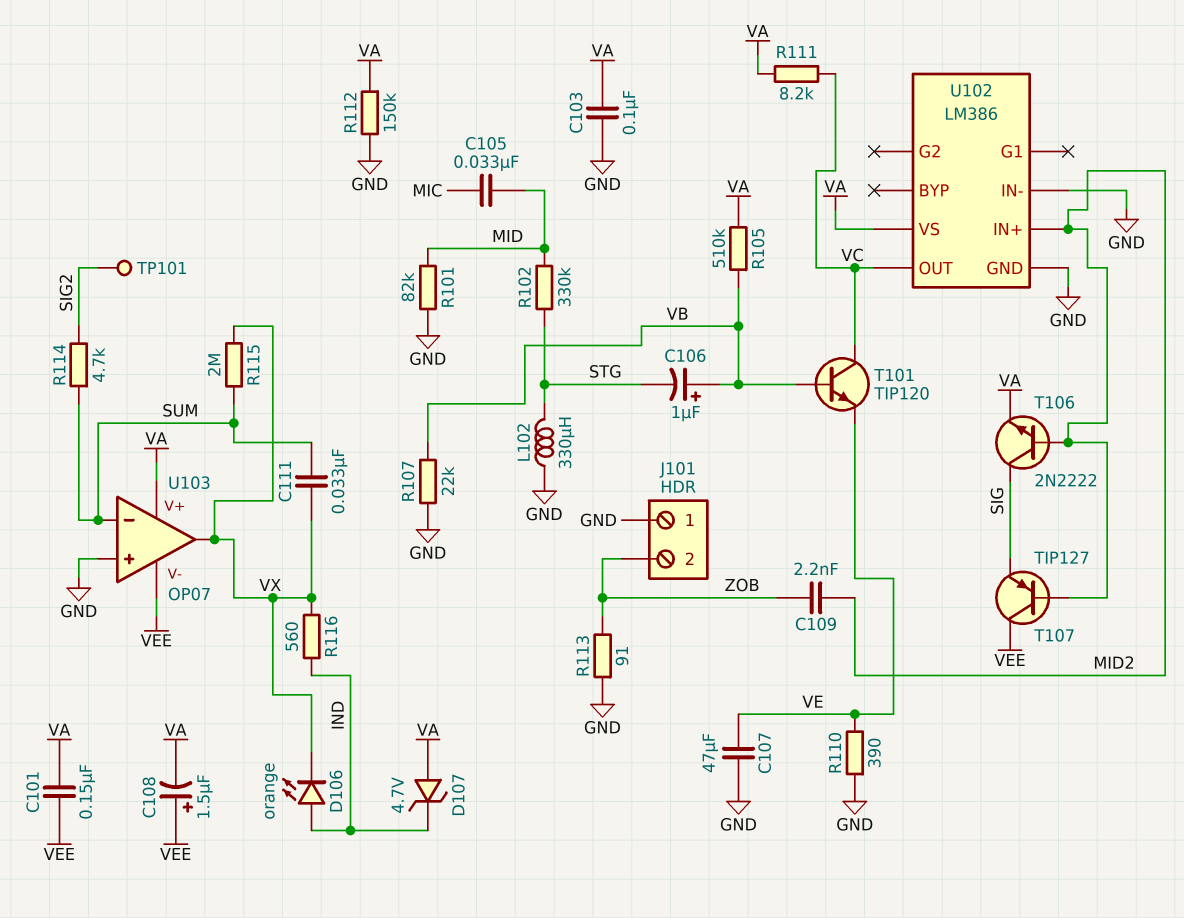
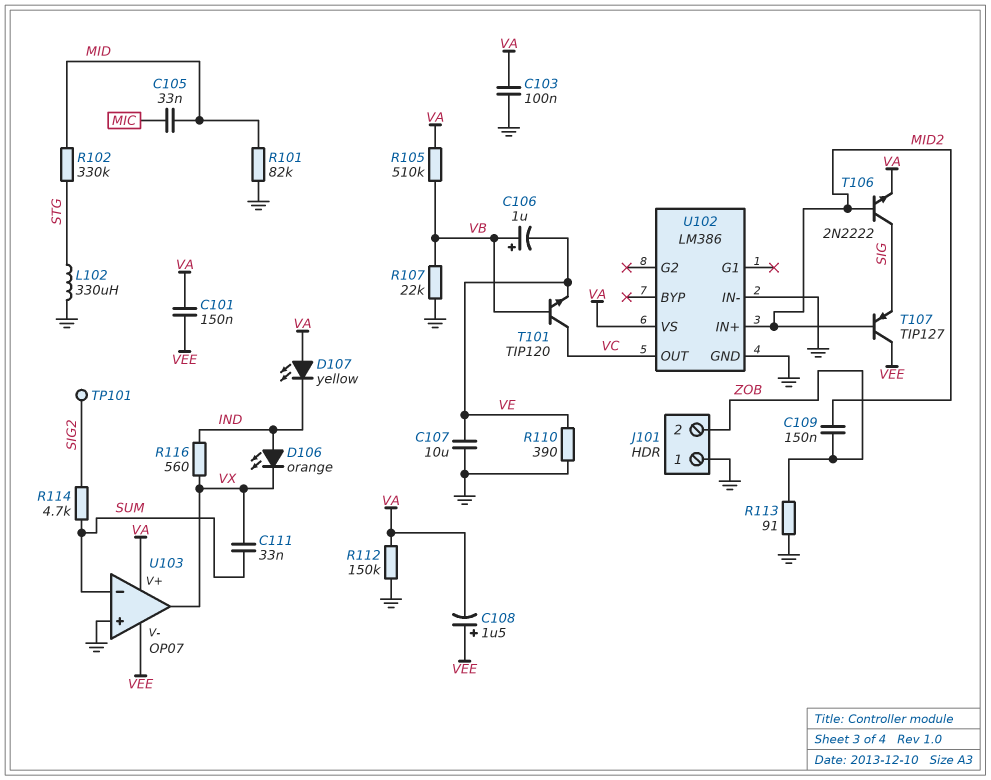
C106: 1uF (plus VB, minus STG) -> 1uF (plus VB, minus VE)
C107: 47uF (GND, VE) -> 10uF (GND, VE)
C109: 2.2nF (MID2, ZOB) -> 150nF (MID2, ZOB)
D107: zener 4.7V (A VA, K IND) -> LED yellow (A VA, K IND)
R111: 8.2k (VA, VC) -> none
R115: 2M (SUM, VX) -> none

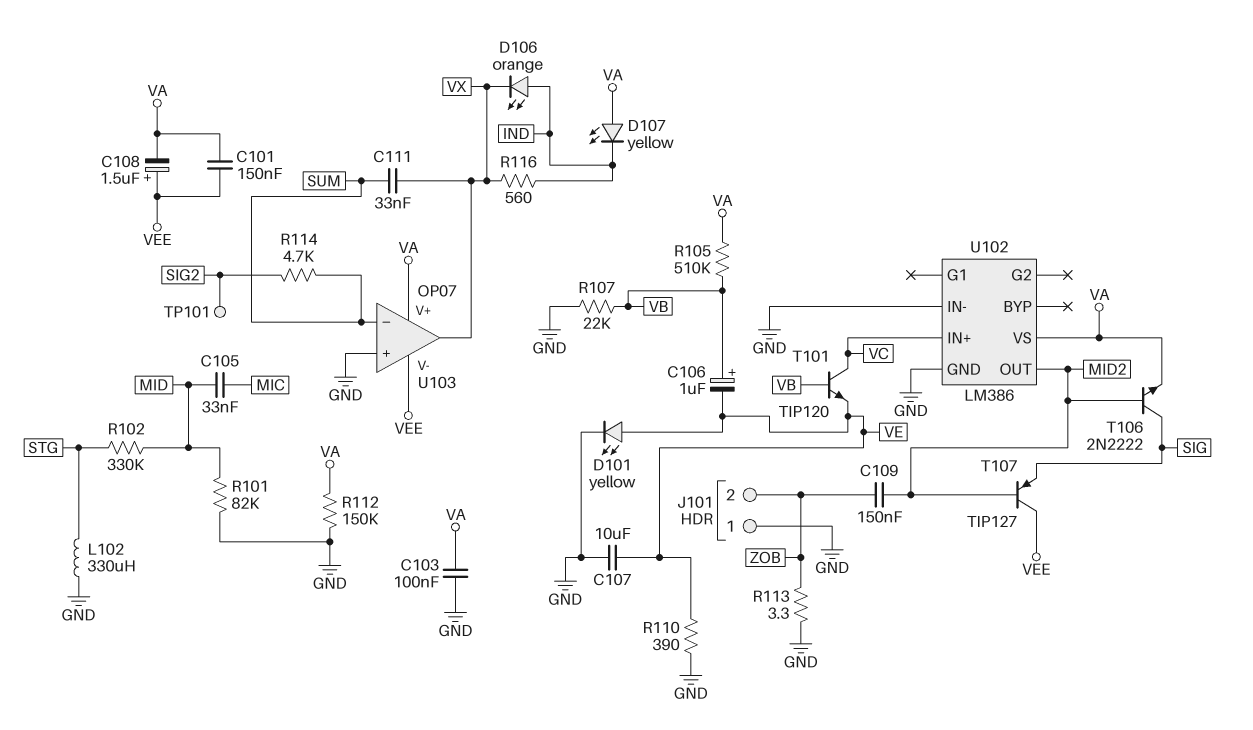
D101: none -> LED yellow (A VE, K GND)
R113: 91 (GND, ZOB) -> 3.3 (GND, ZOB)
U102 pin IN+: MID2 -> VC
U102 pin OUT: VC -> MID2

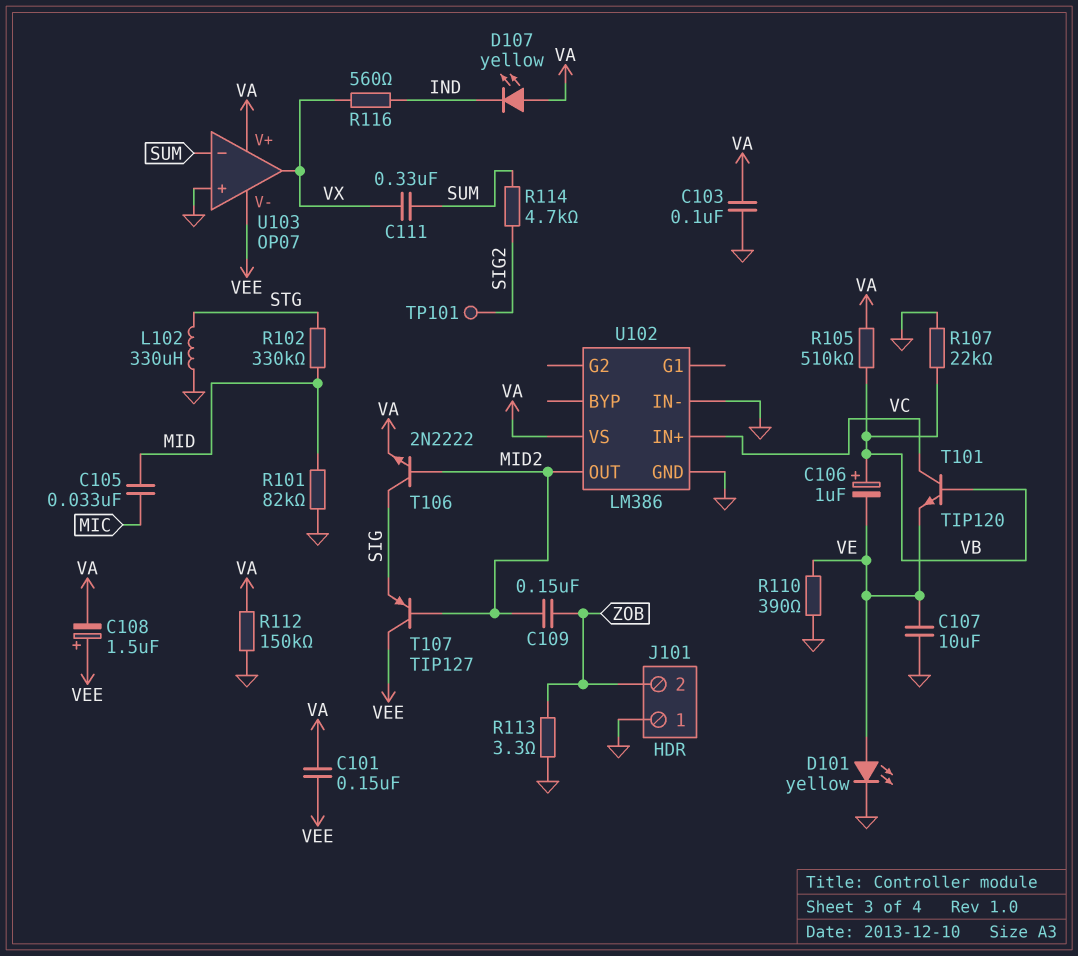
C111: 33nF (SUM, VX) -> 330nF (SUM, VX)
D106: LED orange (A IND, K VX) -> none

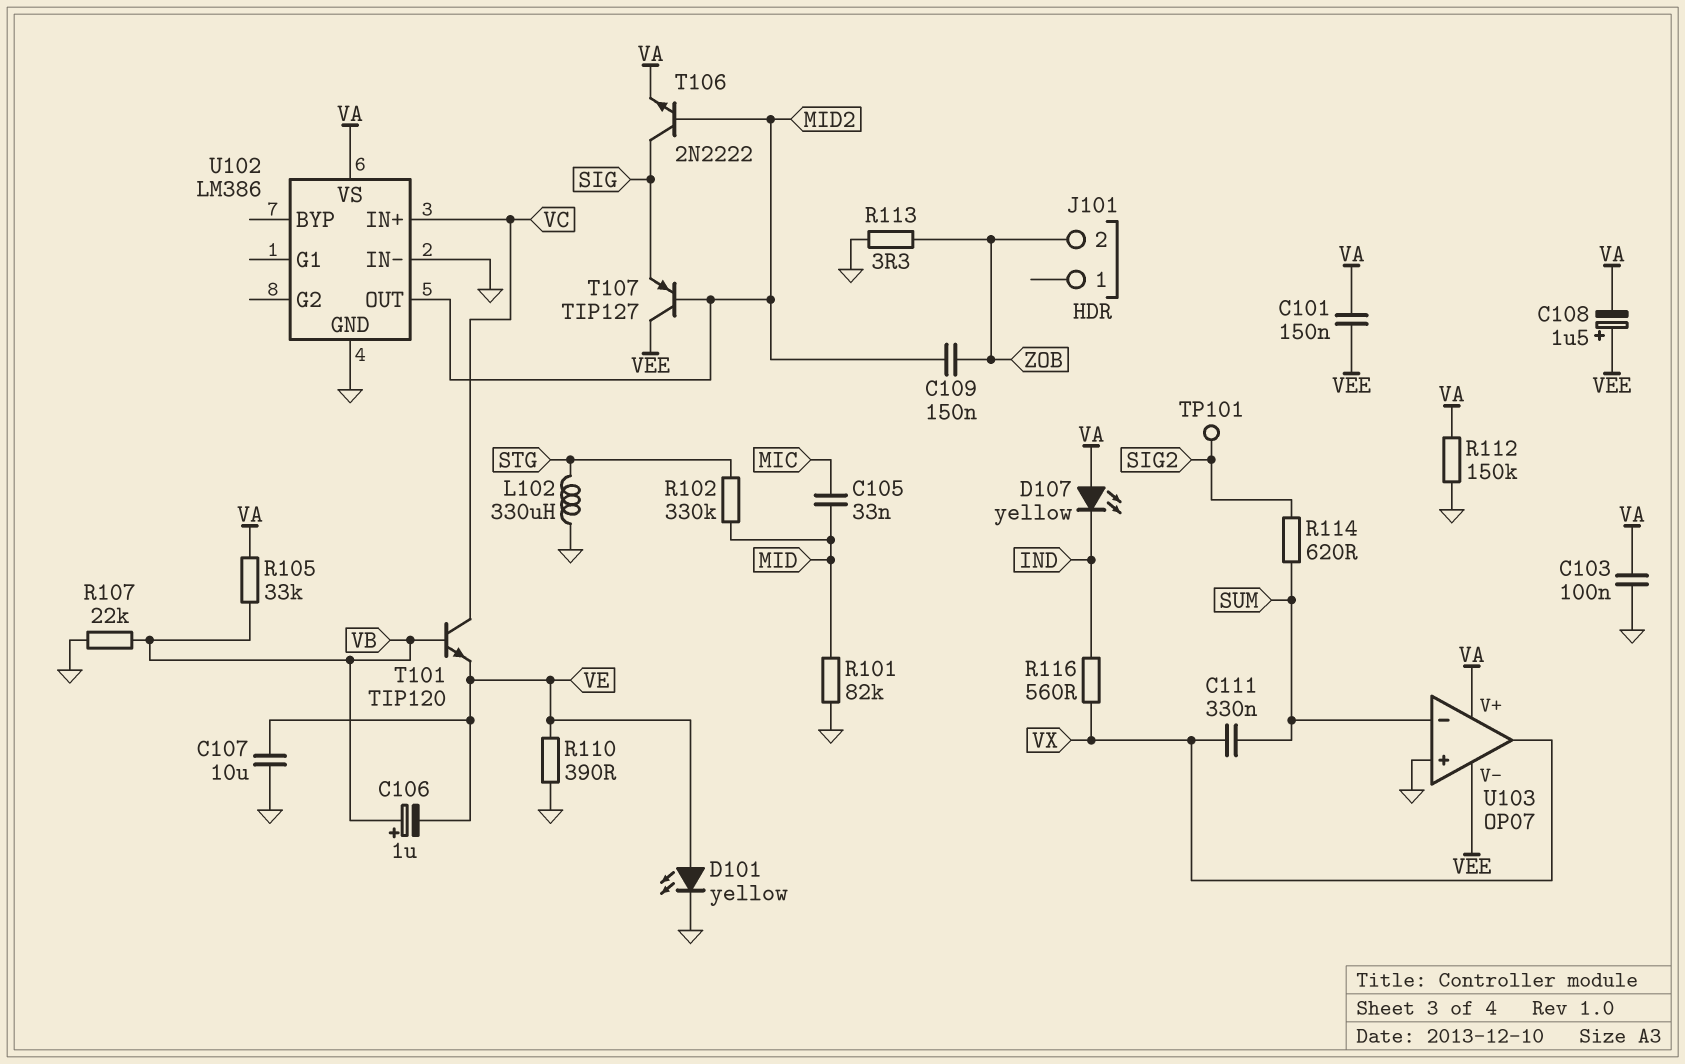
J101 pin 1: GND -> none
R105: 510k (VA, VB) -> 33k (VA, VB)
R114: 4.7k (SIG2, SUM) -> 620 (SIG2, SUM)

